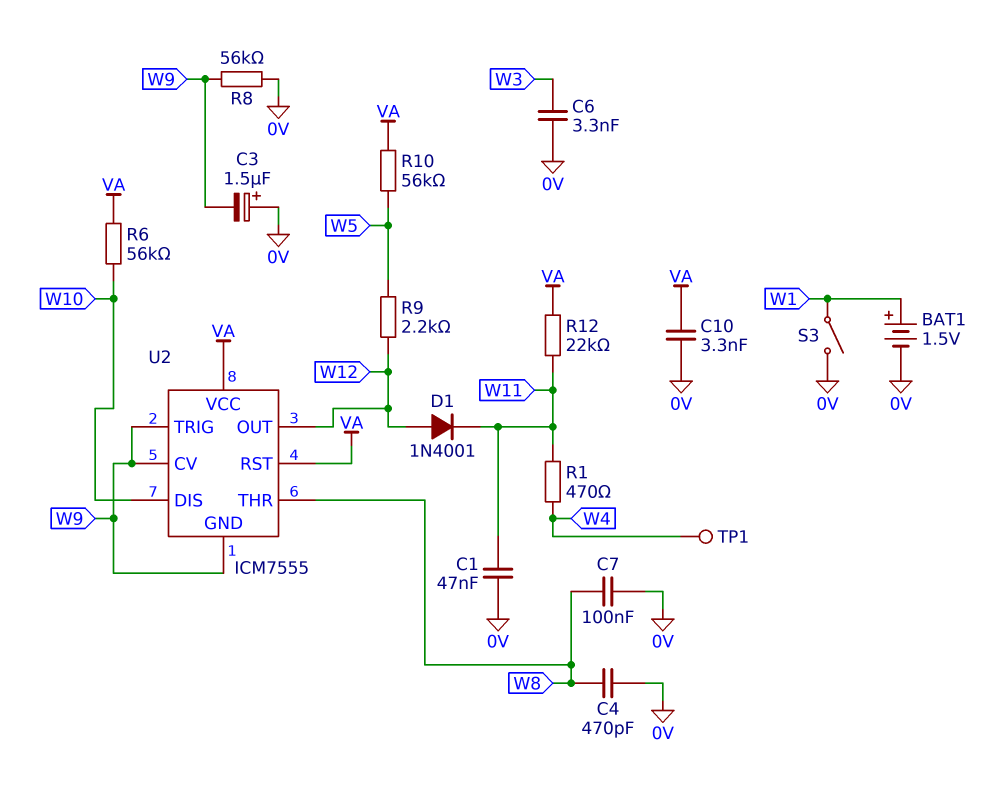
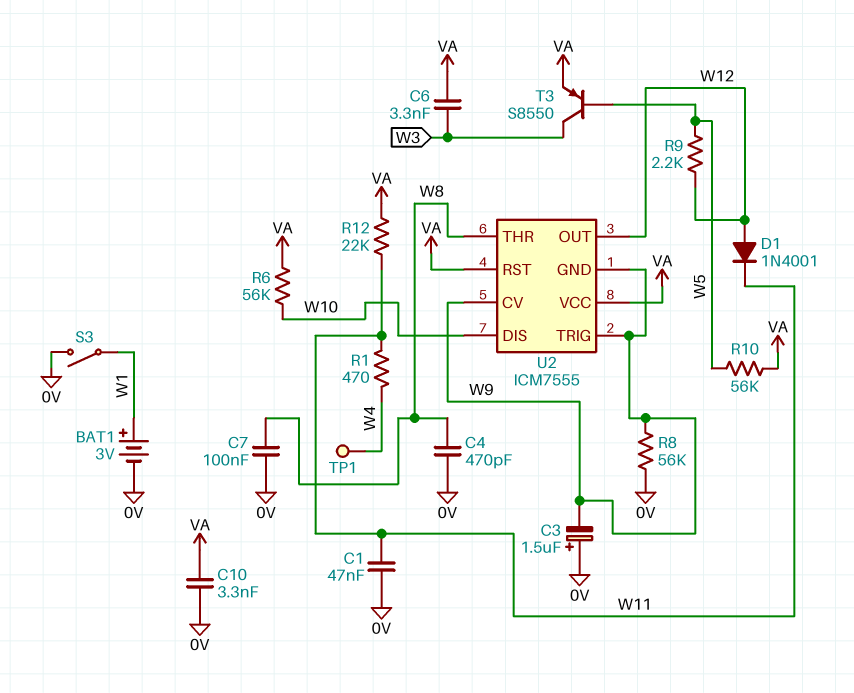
BAT1: 1.5V (plus W1, minus 0V) -> 3V (plus W1, minus 0V)
C6: 3.3nF (0V, W3) -> 3.3nF (VA, W3)
T3: none -> PNP S8550 (B W5, C W3, E VA)

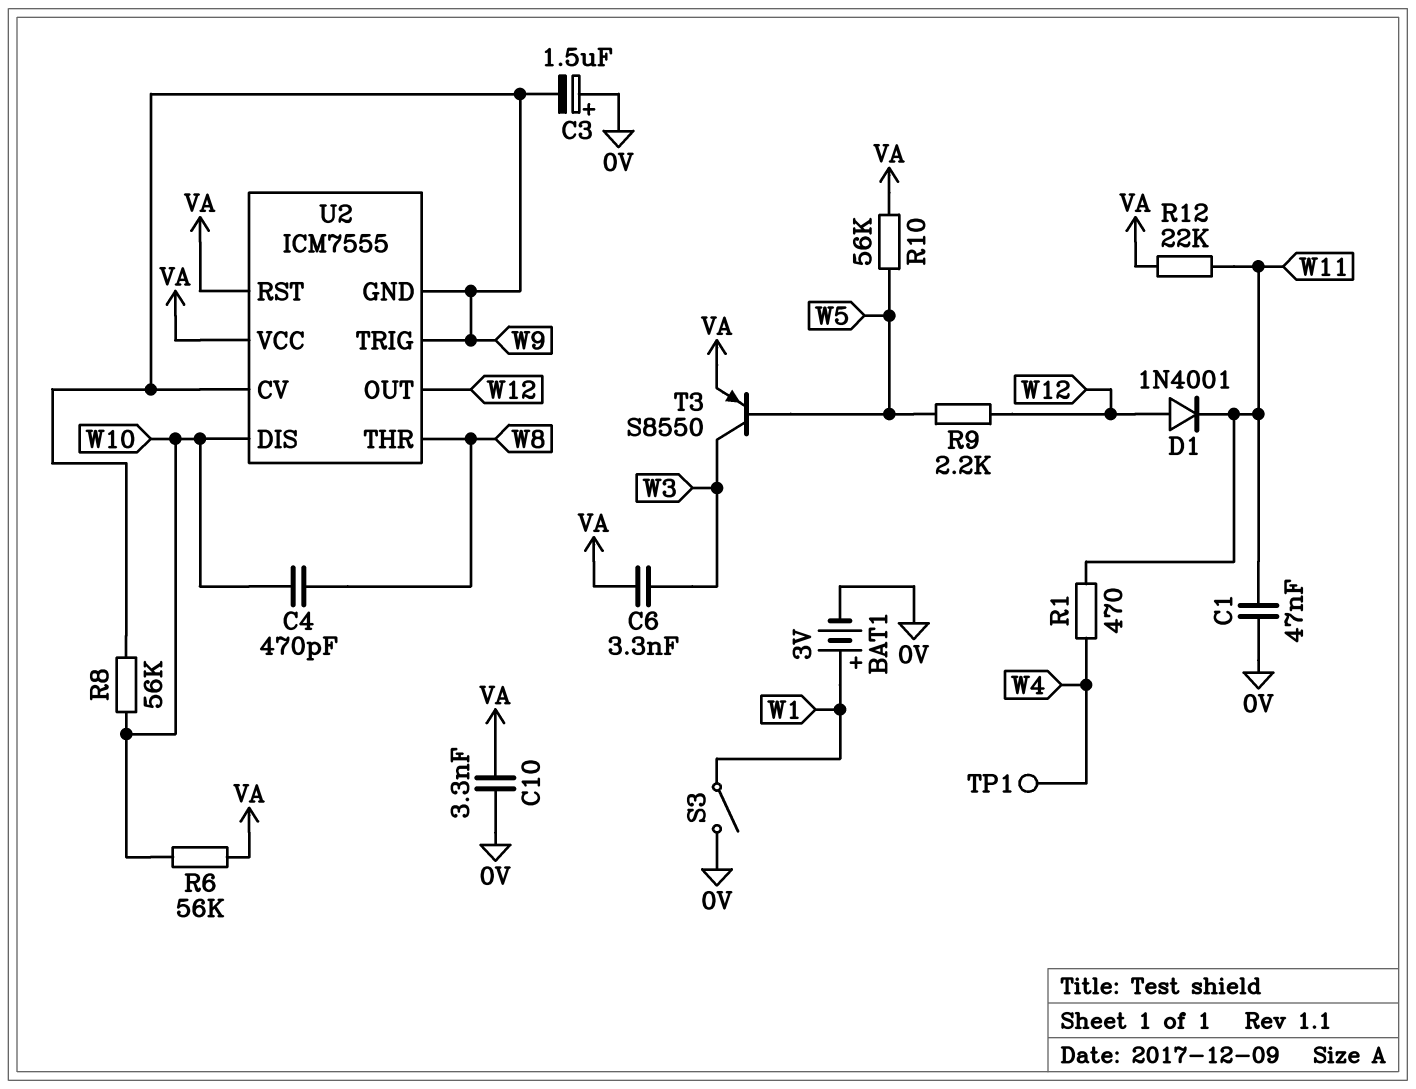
C4: 470pF (0V, W8) -> 470pF (W8, W10)
C7: 100nF (0V, W8) -> none
R8: 56k (0V, W9) -> 56k (W9, W10)

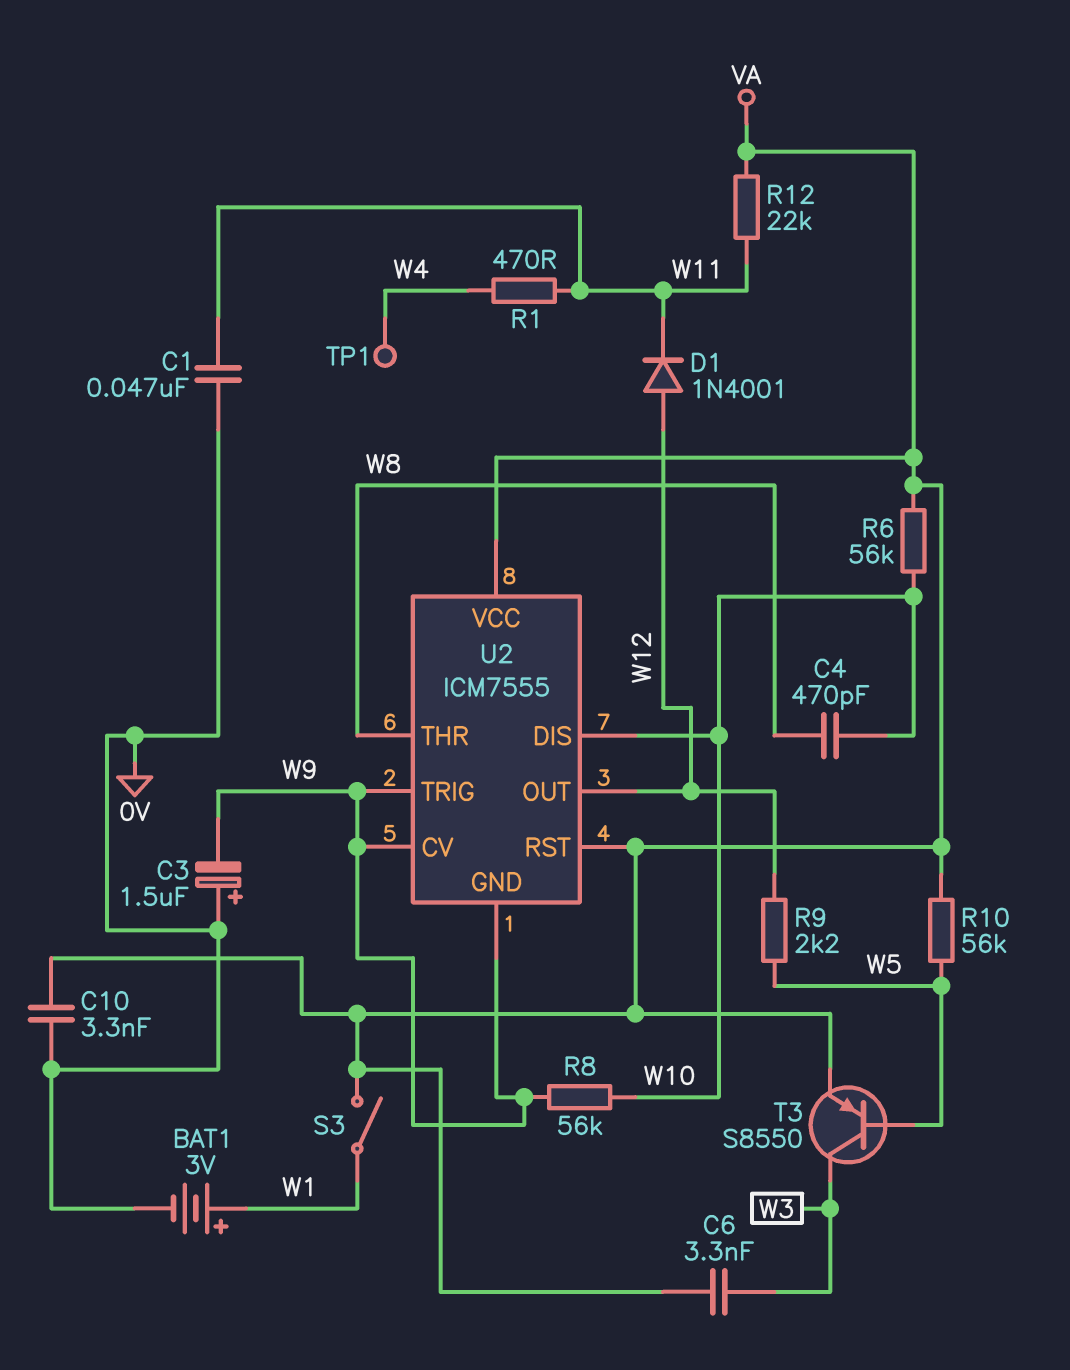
S3: switch (0V, W1) -> switch (VA, W1)

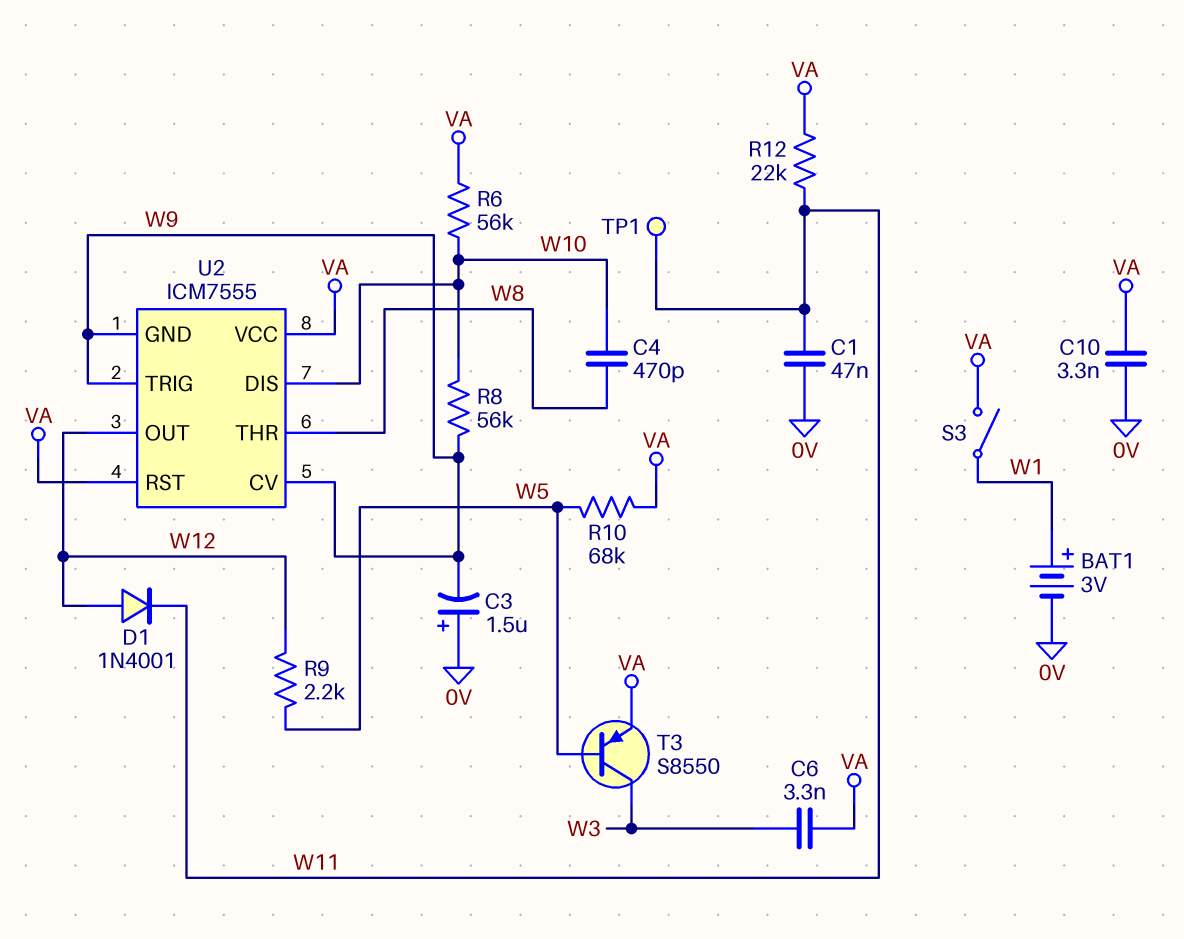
R1: 470 (W4, W11) -> none
R10: 56k (VA, W5) -> 68k (VA, W5)
TP1: test point (W4) -> test point (W11)

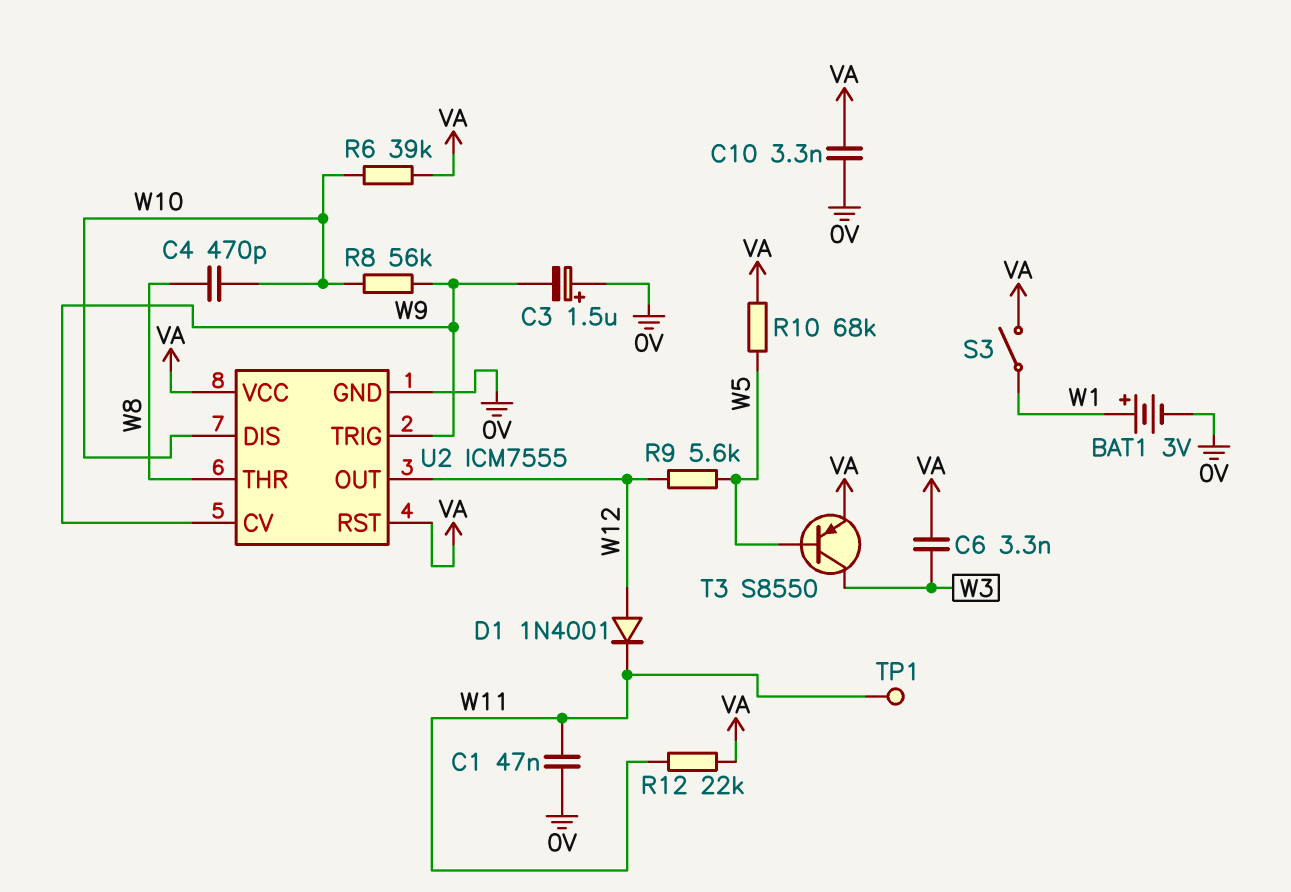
R6: 56k (VA, W10) -> 39k (VA, W10)
R9: 2.2k (W5, W12) -> 5.6k (W5, W12)
U2 pin GND: W9 -> 0V

